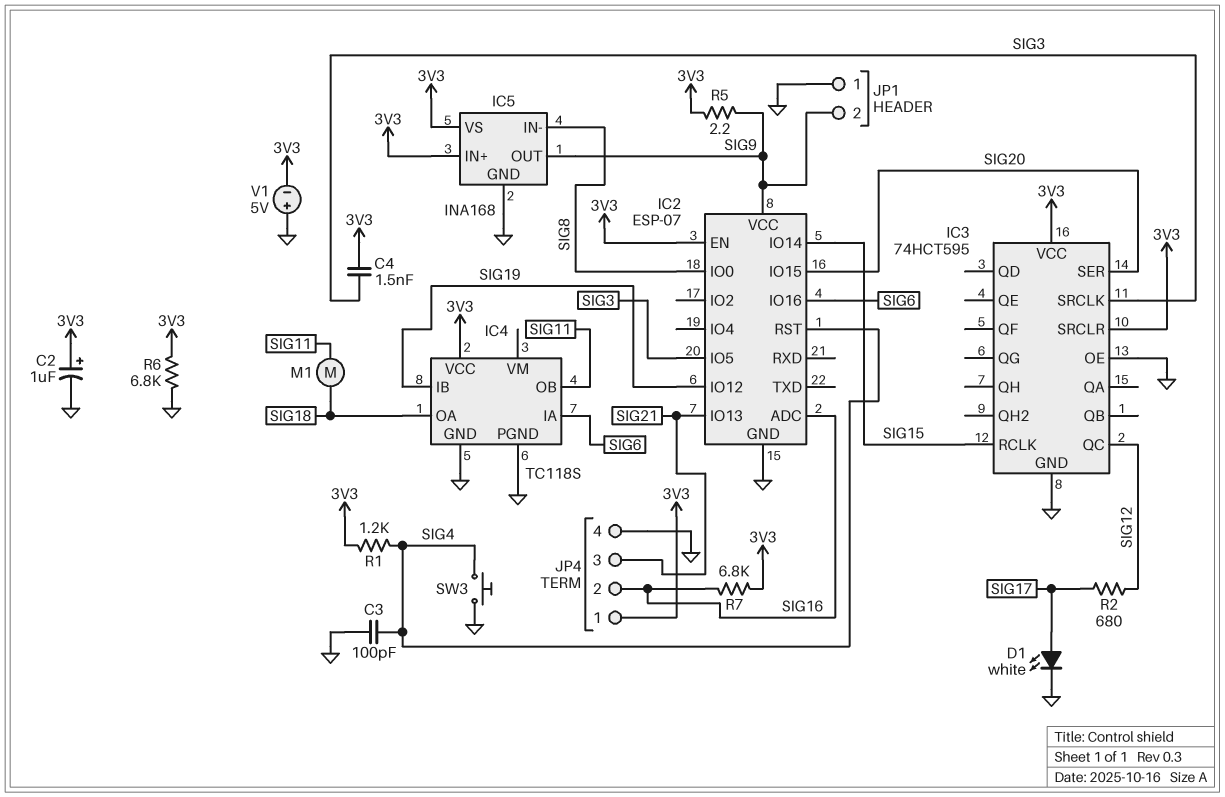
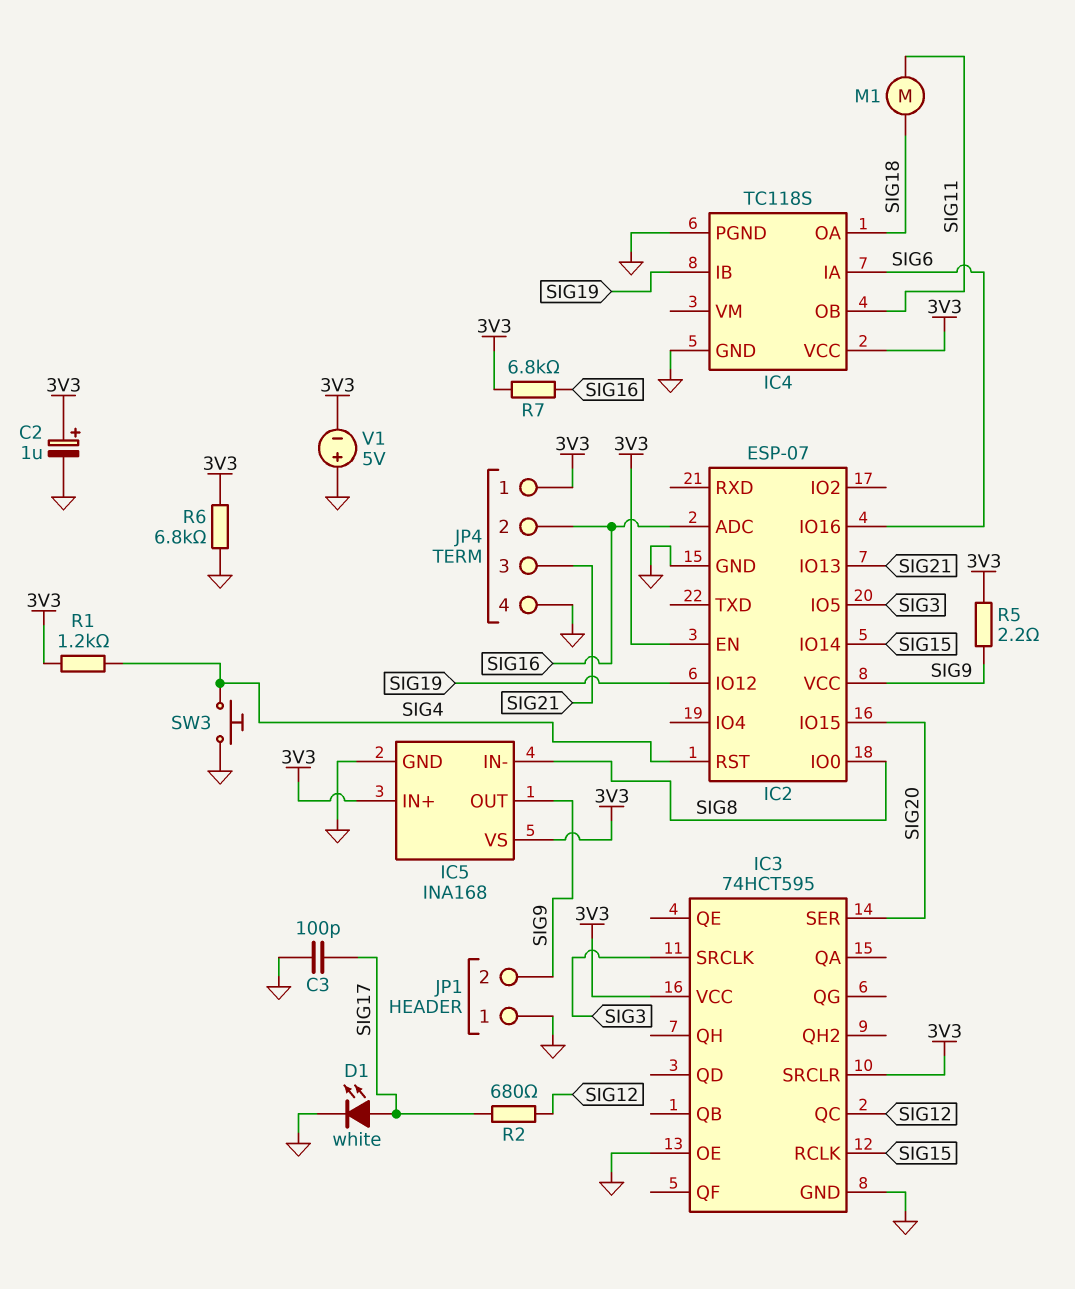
C3: 100pF (GND, SIG4) -> 100pF (GND, SIG17)
C4: 1.5nF (3V3, SIG3) -> none

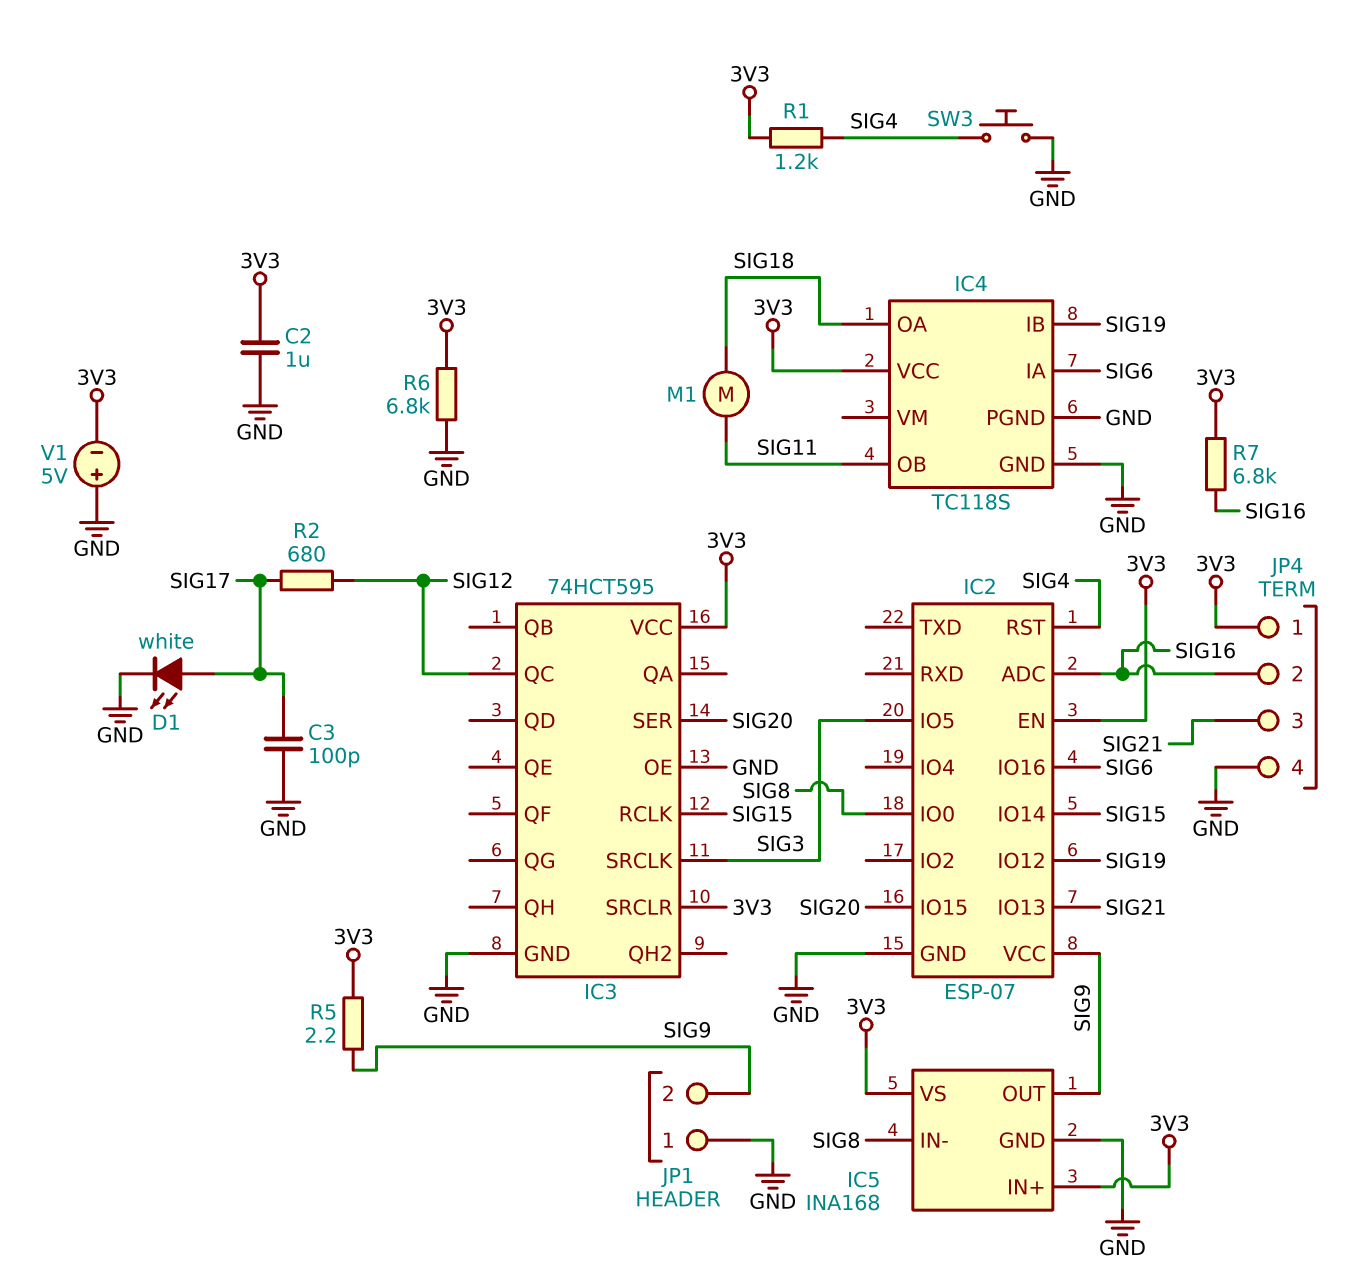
C2: 1uF (plus 3V3, minus GND) -> 1uF (3V3, GND)

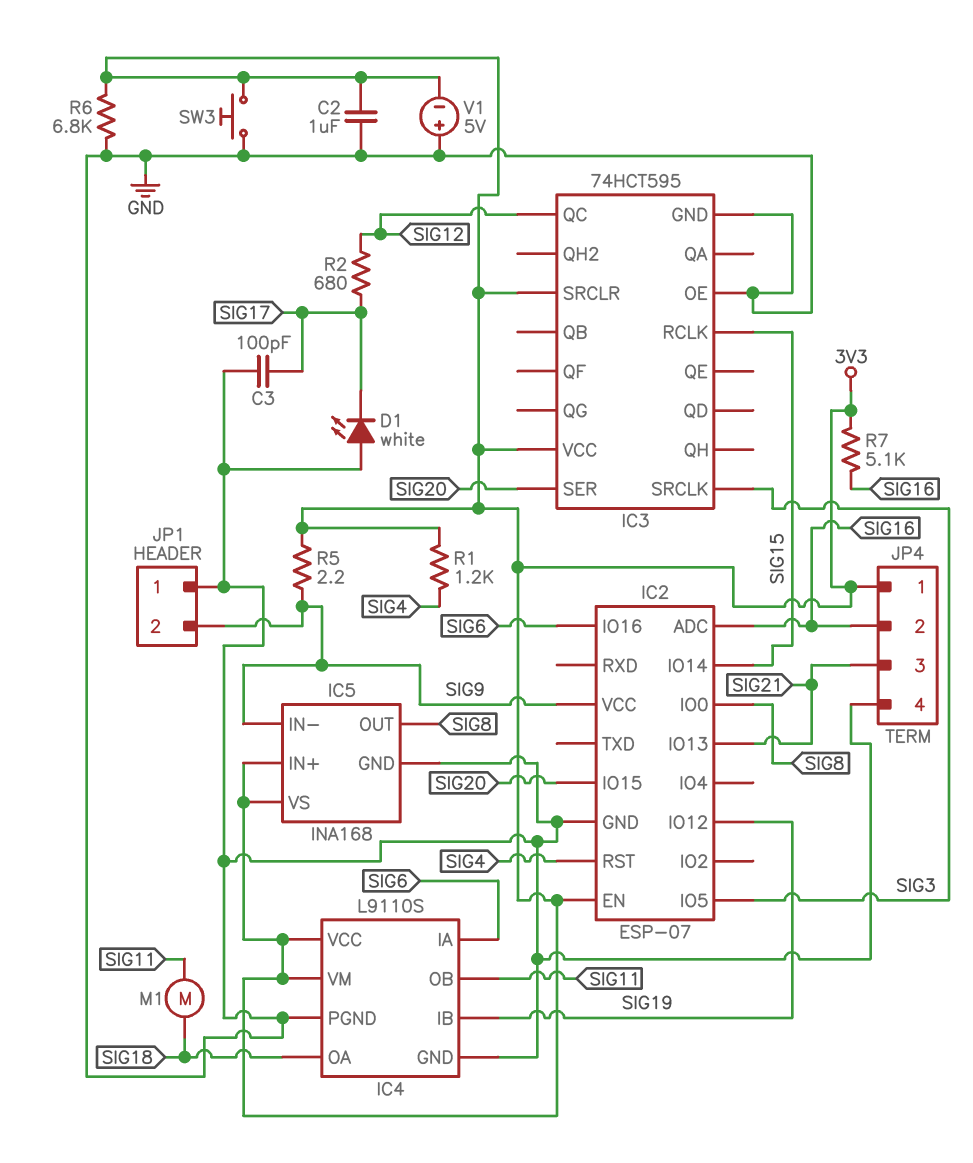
D1: LED white (A SIG17, K GND) -> LED white (A GND, K SIG17)
IC4: TC118S -> L9110S
IC4 pin VM: none -> 3V3
IC5 pin IN-: SIG8 -> SIG9
IC5 pin OUT: SIG9 -> SIG8
R7: 6.8k (3V3, SIG16) -> 5.1k (3V3, SIG16)
SW3: button (GND, SIG4) -> button (3V3, GND)

